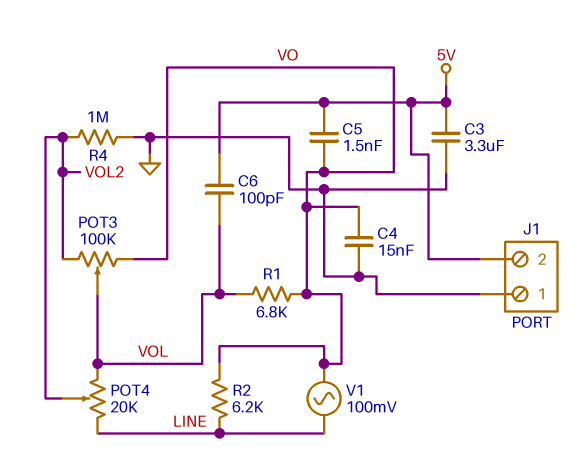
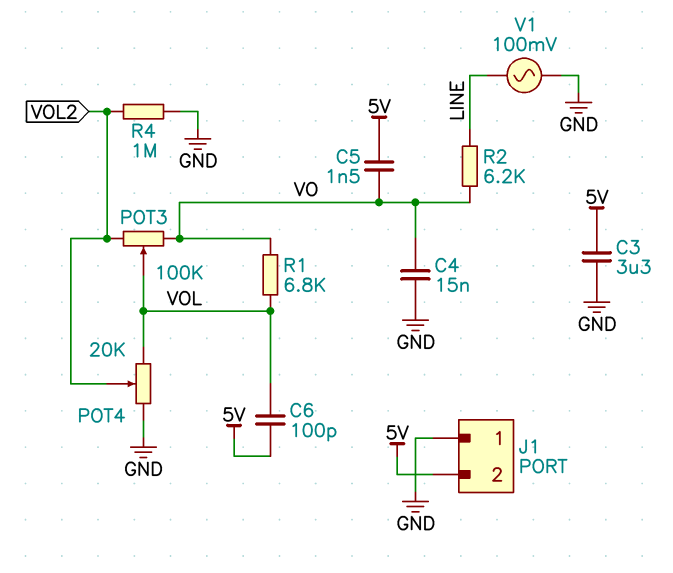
POT4: 20k (LINE, VOL, wiper VOL2) -> 20k (GND, VOL, wiper VOL2)
V1: AC 100mV (LINE, VO) -> AC 100mV (GND, LINE)

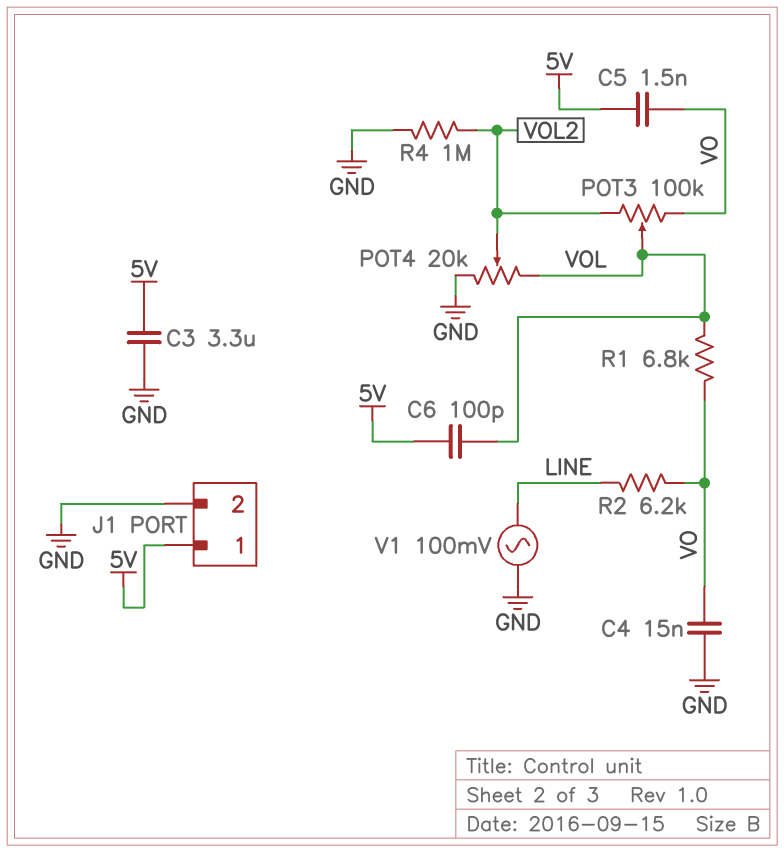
J1 pin 1: GND -> 5V
J1 pin 2: 5V -> GND

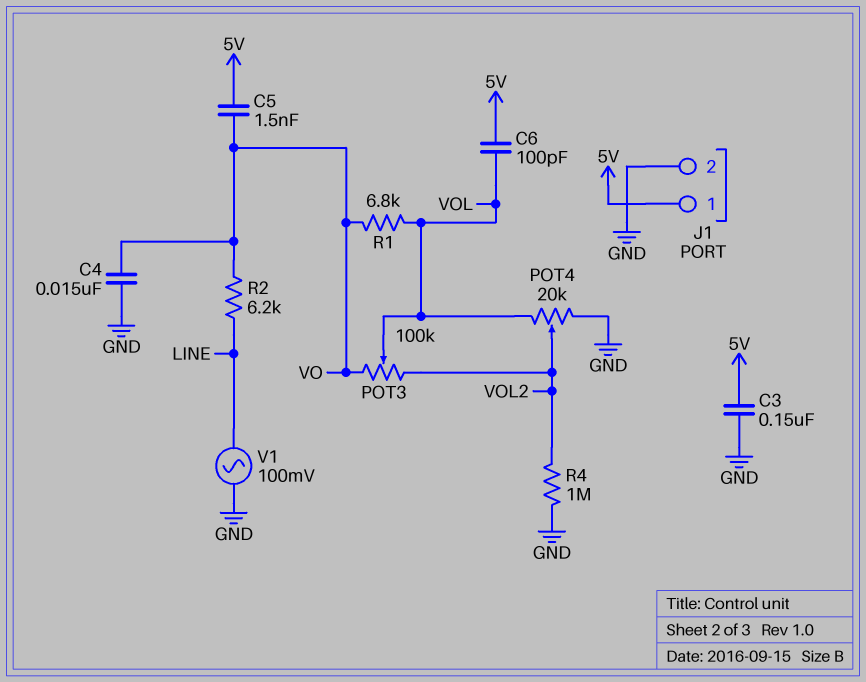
C3: 3.3uF (5V, GND) -> 150nF (5V, GND)

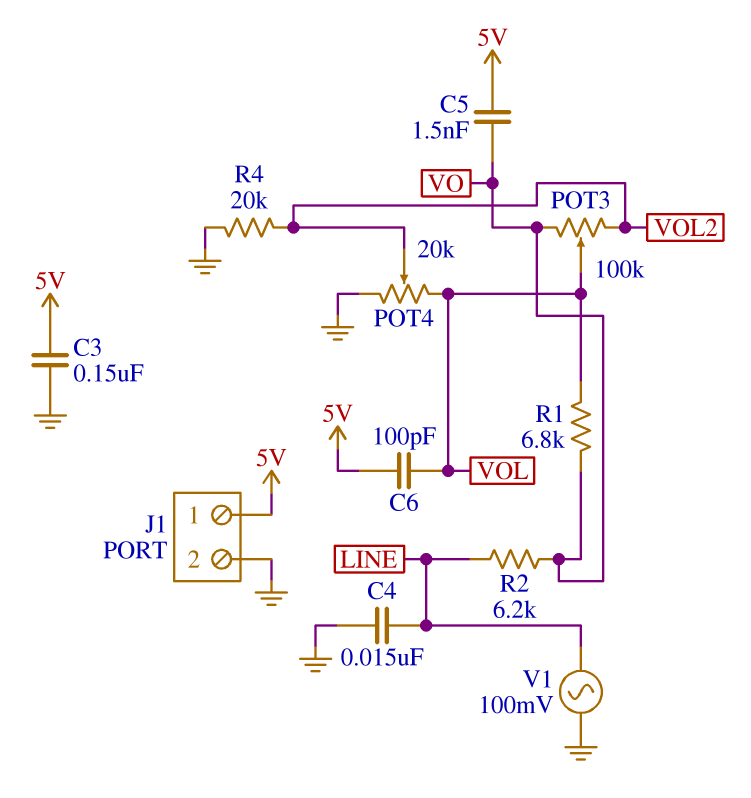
C4: 15nF (GND, VO) -> 15nF (GND, LINE)
R4: 1M (GND, VOL2) -> 20k (GND, VOL2)

